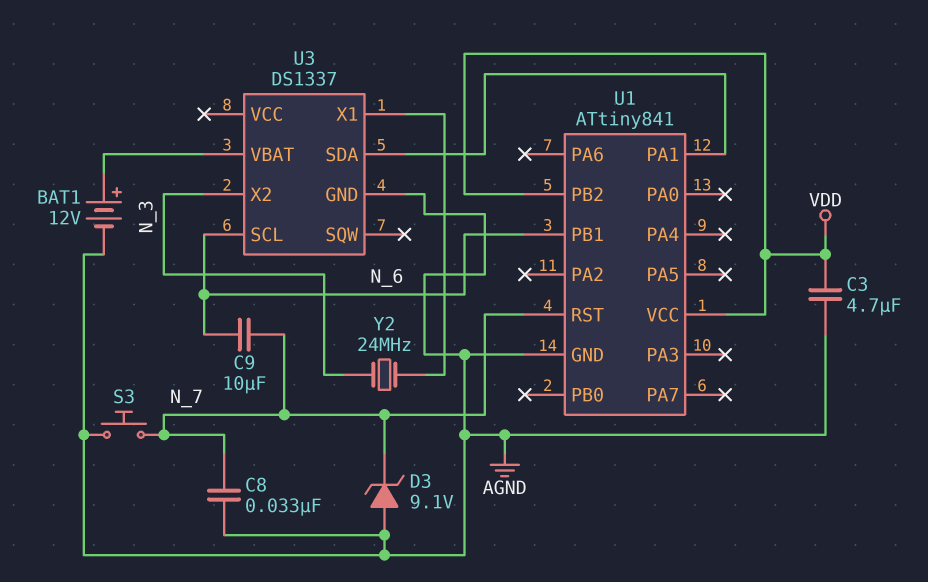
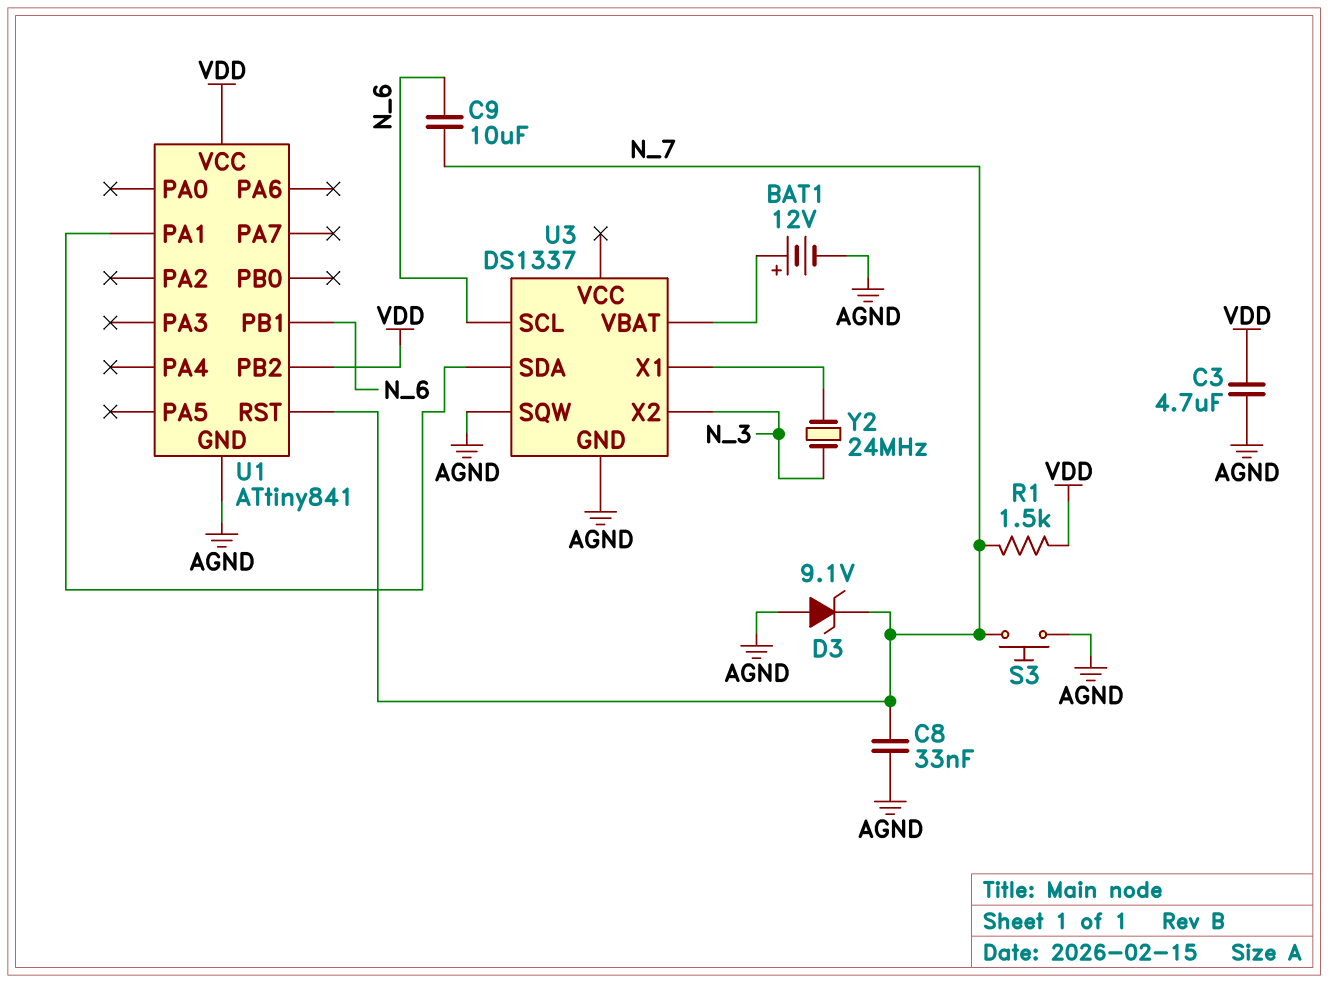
R1: none -> 1.5k (N_7, VDD)
U3 pin SQW: none -> AGND

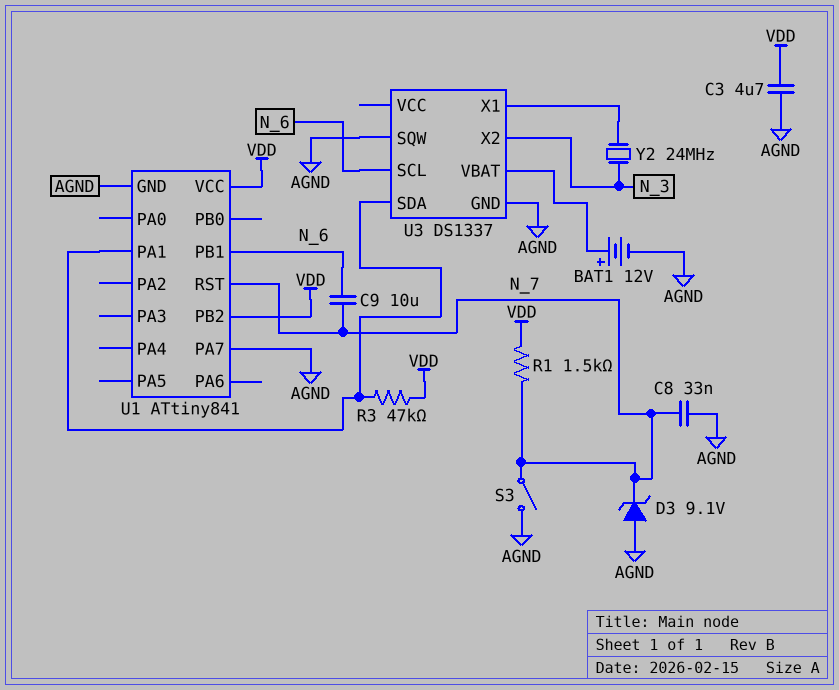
R3: none -> 47k (U1/PA1, VDD)
S3: button (AGND, N_7) -> switch (AGND, N_7)
U1 pin PA7: none -> AGND

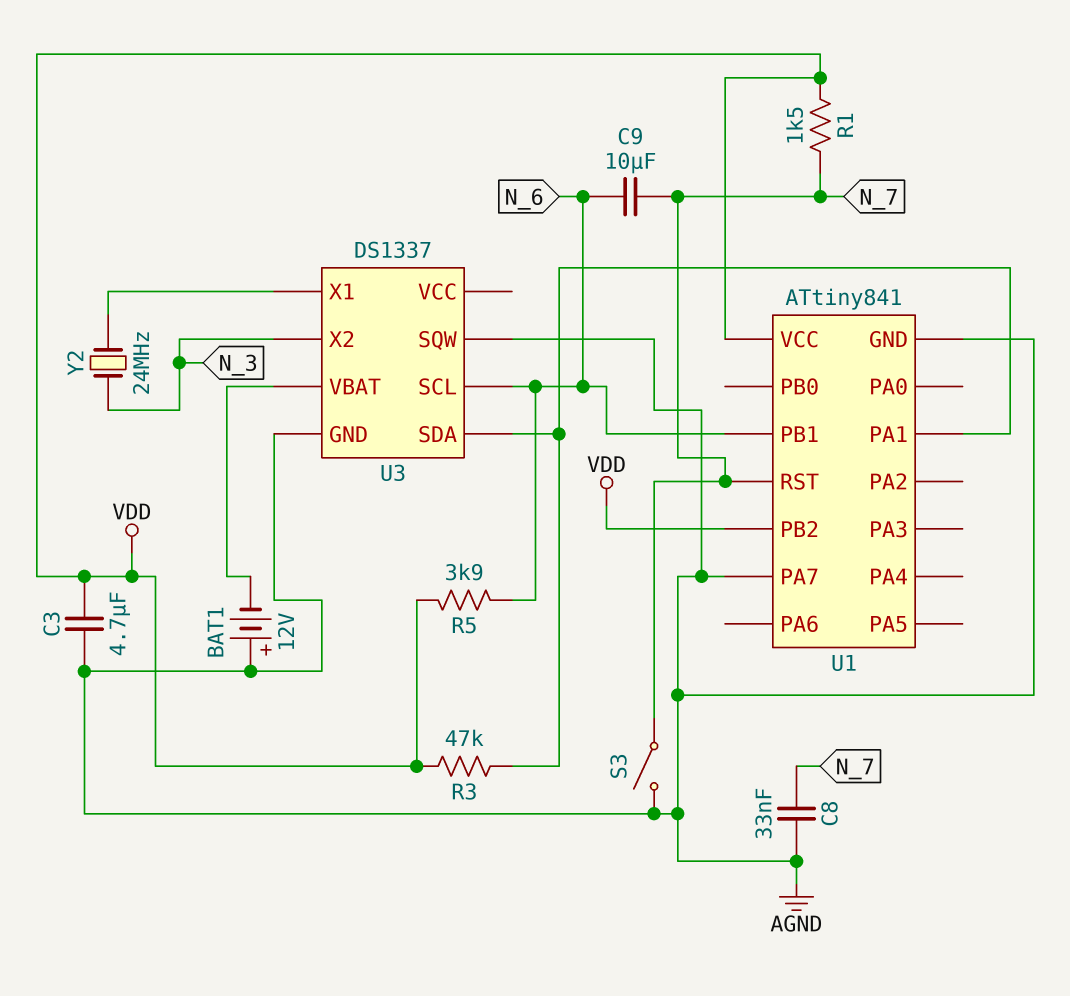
BAT1: 12V (plus U3/VBAT, minus AGND) -> 12V (plus AGND, minus U3/VBAT)
D3: zener 9.1V (A AGND, K N_7) -> none
R5: none -> 3.9k (N_6, VDD)

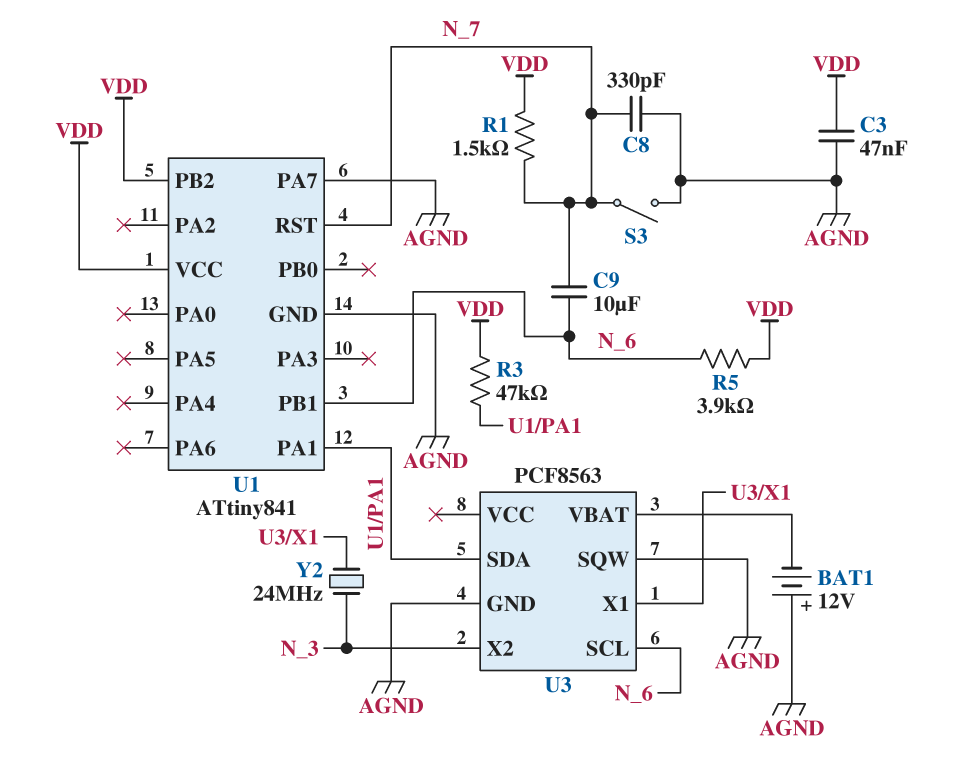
C3: 4.7uF (AGND, VDD) -> 47nF (AGND, VDD)
C8: 33nF (AGND, N_7) -> 330pF (AGND, N_7)
U3: DS1337 -> PCF8563

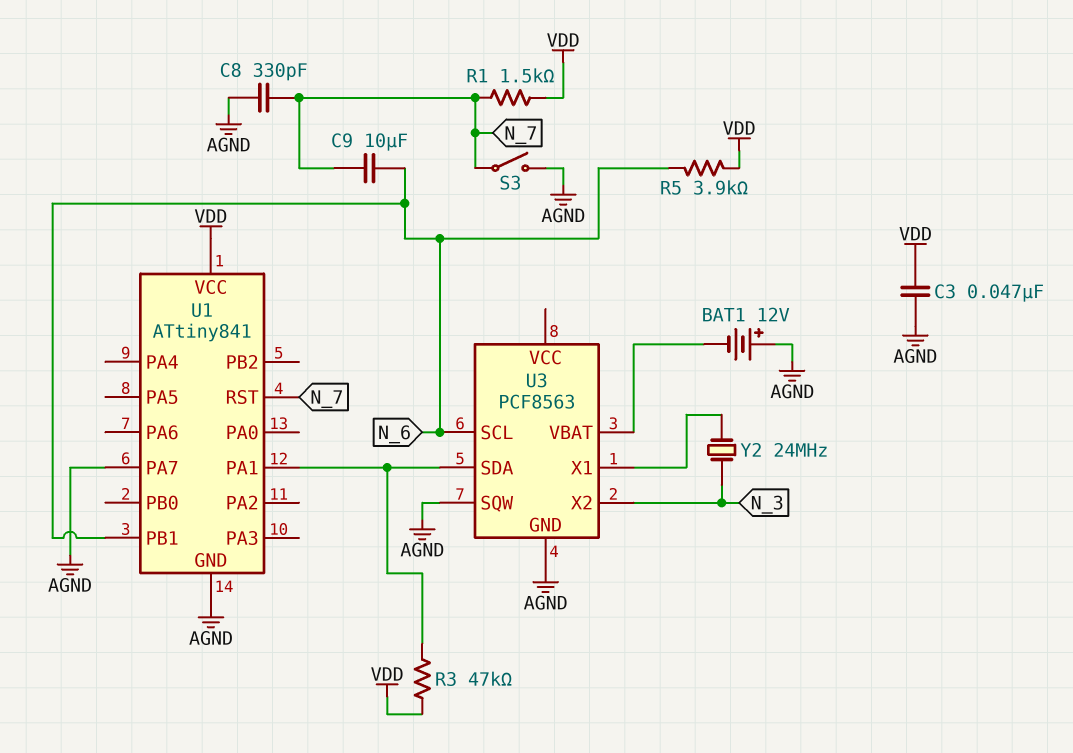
U1 pin PB2: VDD -> none

